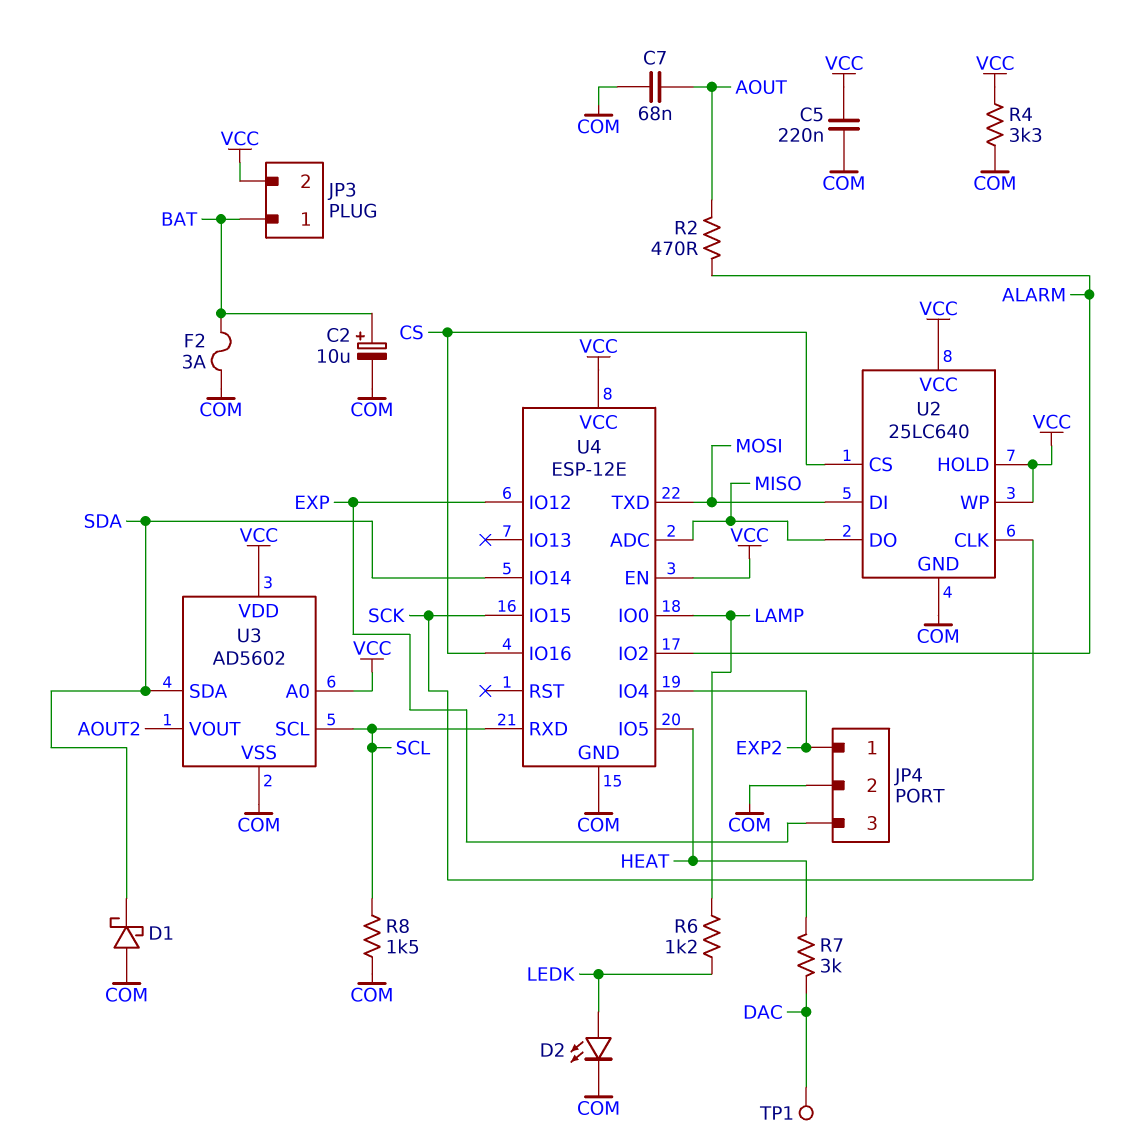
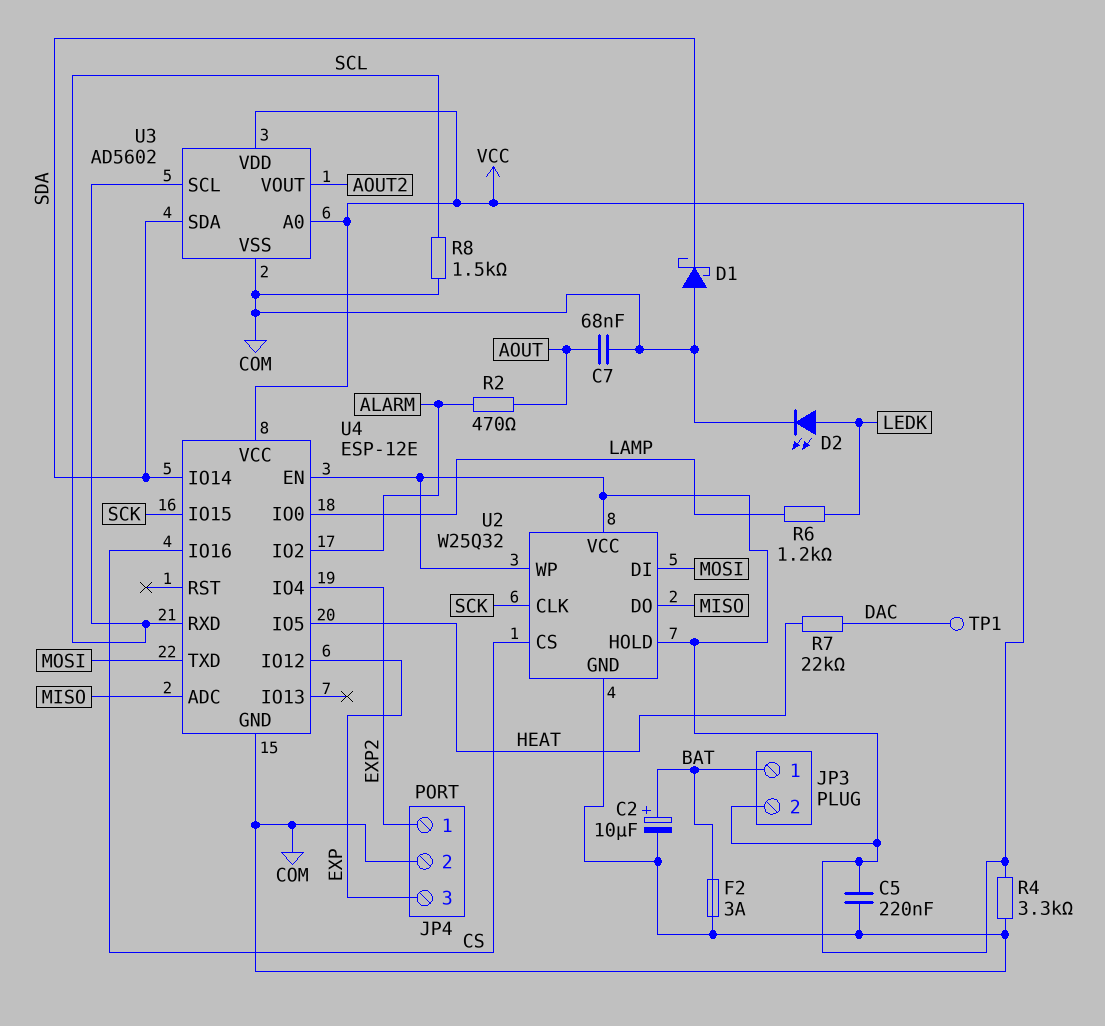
R7: 3k (DAC, HEAT) -> 22k (DAC, HEAT)
U2: 25LC640 -> W25Q32

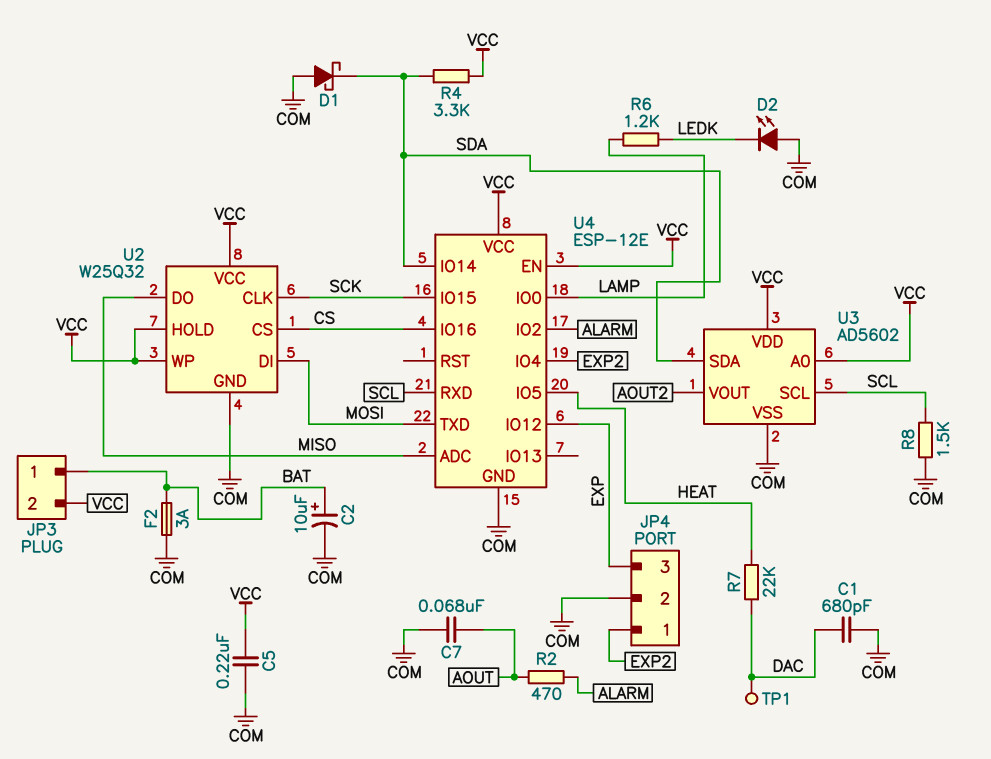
C1: none -> 680pF (COM, DAC)
D2: LED (A LEDK, K COM) -> LED (A COM, K LEDK)
R4: 3.3k (COM, VCC) -> 3.3k (SDA, VCC)

